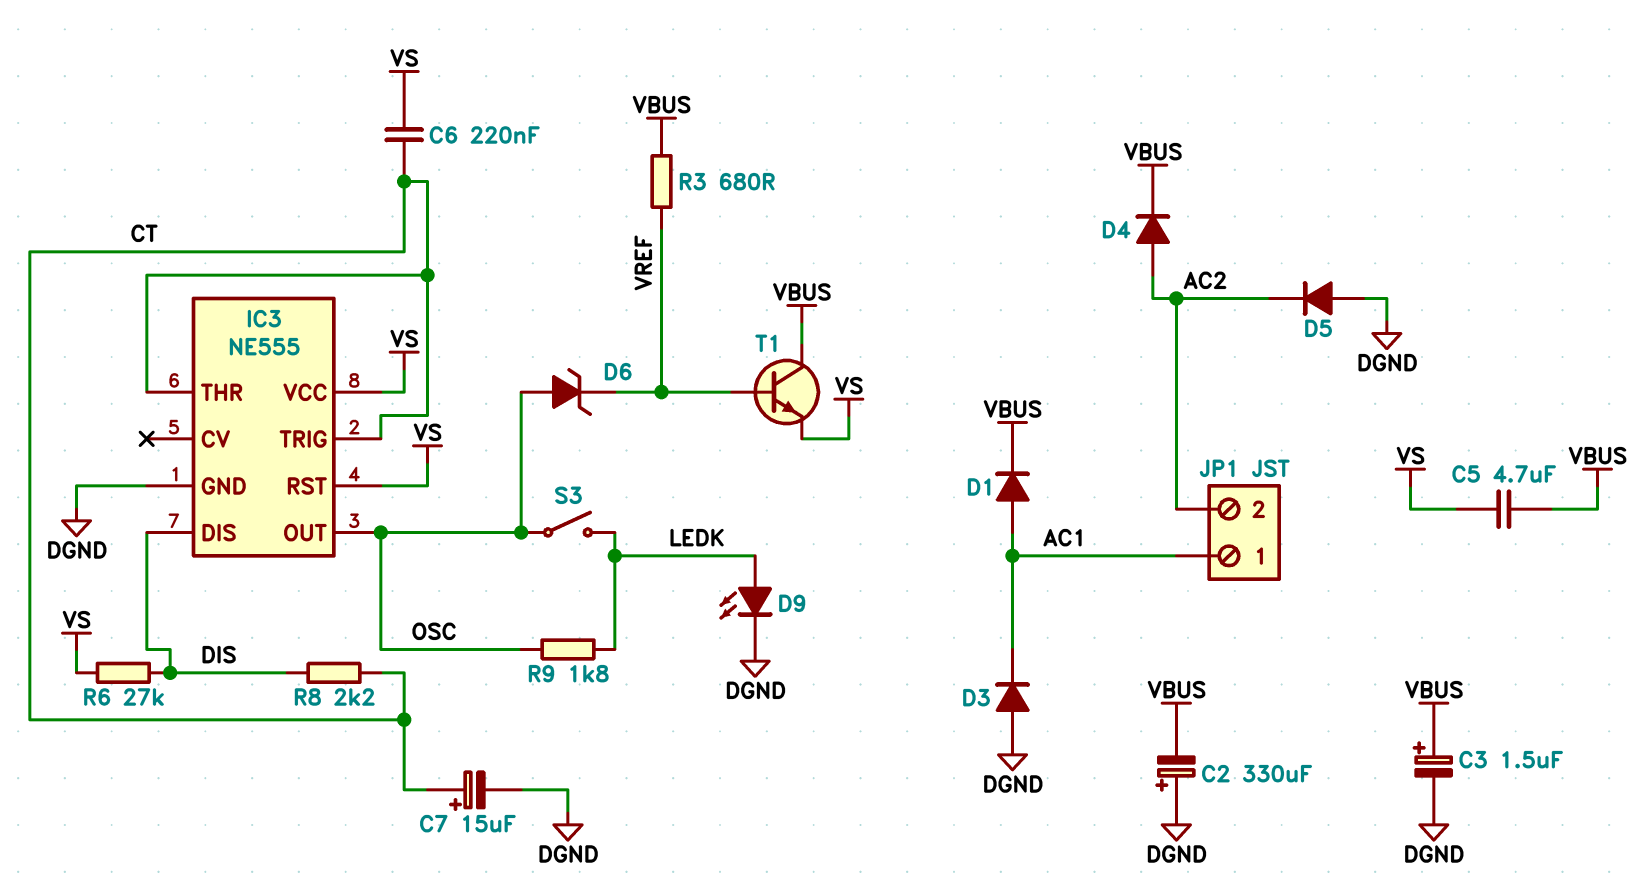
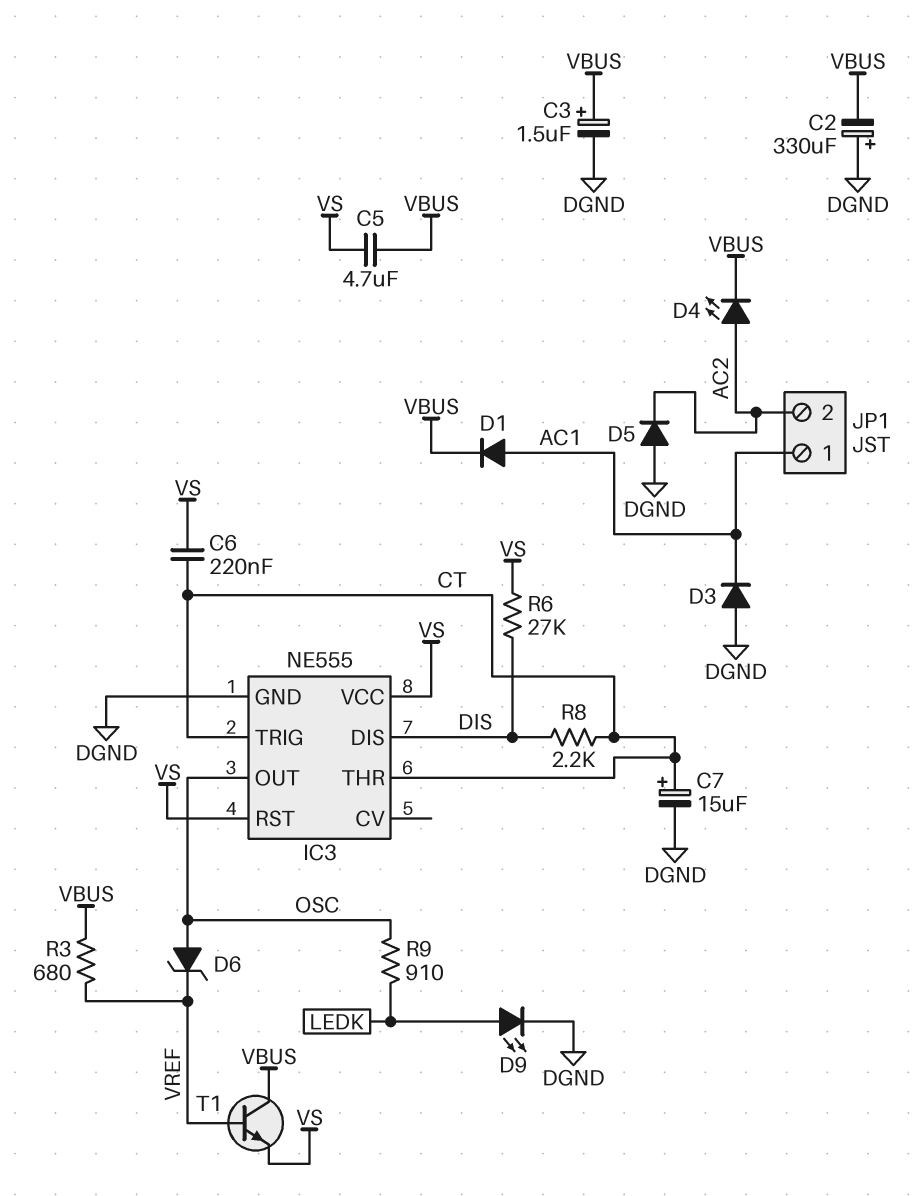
D4: diode (A AC2, K VBUS) -> LED (A AC2, K VBUS)
R9: 1.8k (LEDK, OSC) -> 910 (LEDK, OSC)
S3: switch (LEDK, OSC) -> none

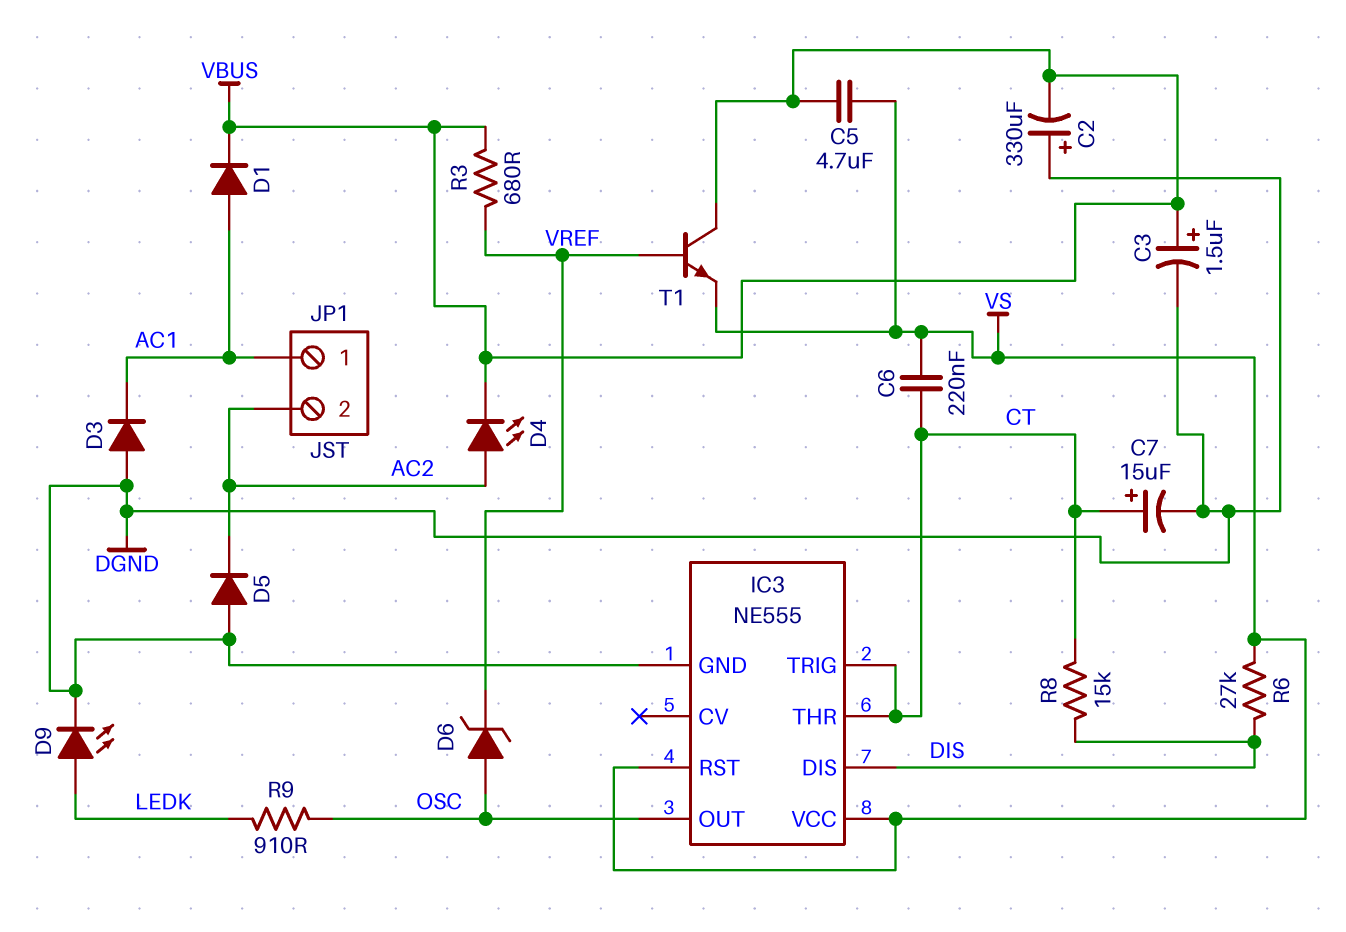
R8: 2.2k (CT, DIS) -> 15k (CT, DIS)

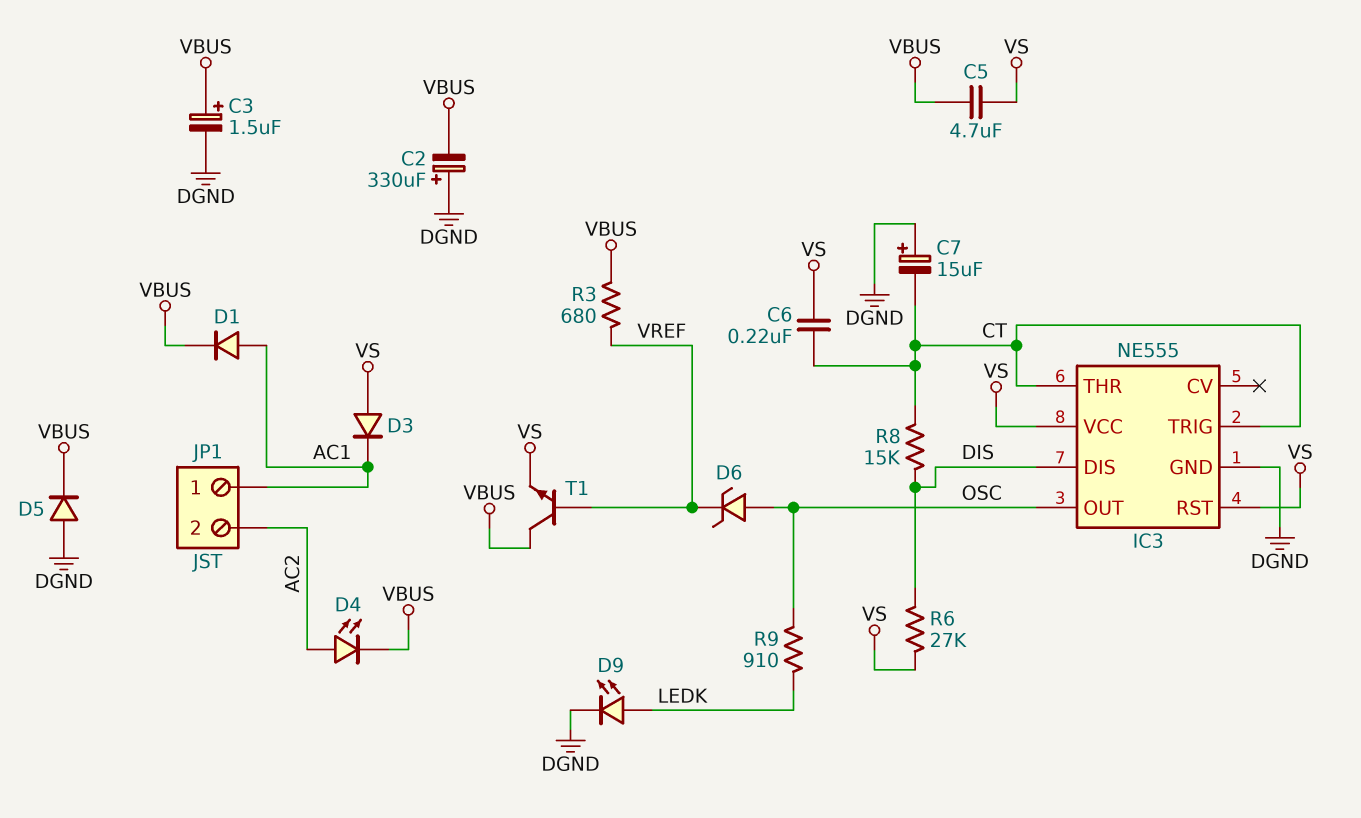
C7: 15uF (plus CT, minus DGND) -> 15uF (plus DGND, minus CT)
D3: diode (A DGND, K AC1) -> diode (A VS, K AC1)
D5: diode (A DGND, K AC2) -> diode (A DGND, K VBUS)

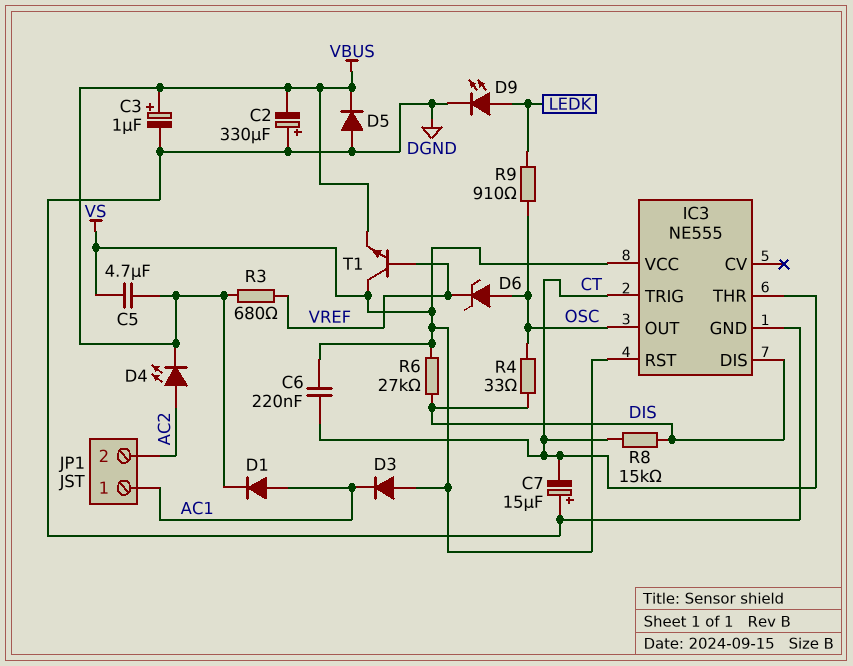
C3: 1.5uF (plus VBUS, minus DGND) -> 1uF (plus VBUS, minus DGND)
R4: none -> 33 (DIS, OSC)
T1: NPN (B VREF, C VBUS, E VS) -> NPN (B VREF, C VS, E VBUS)

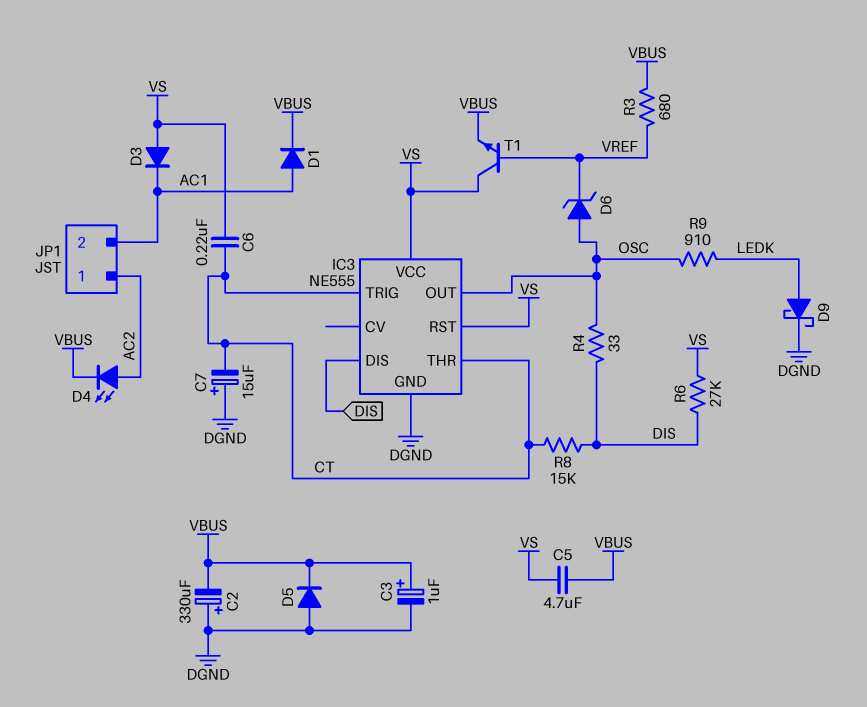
D9: LED (A LEDK, K DGND) -> schottky (A LEDK, K DGND)
JP1 pin 1: AC1 -> AC2
JP1 pin 2: AC2 -> AC1

